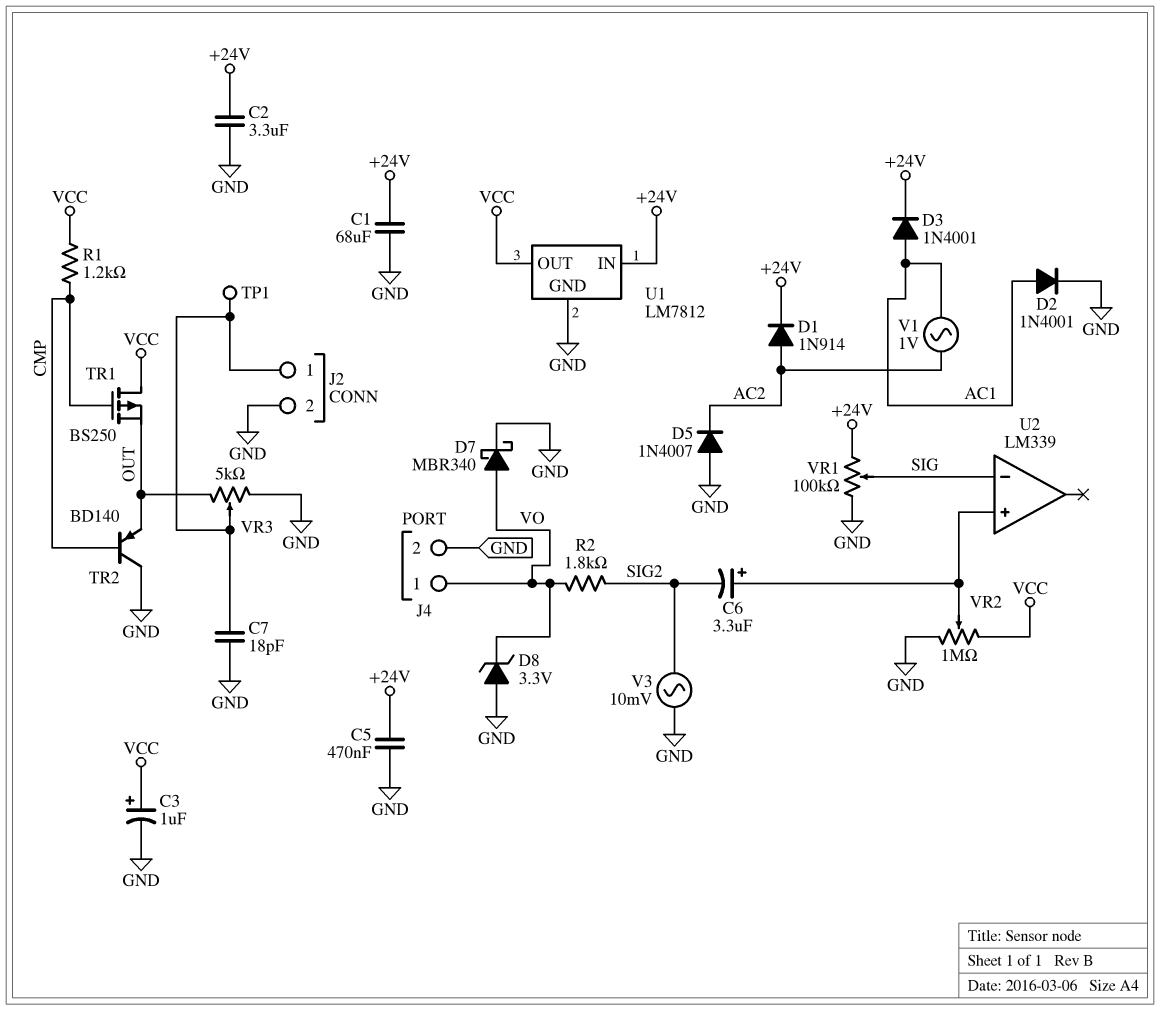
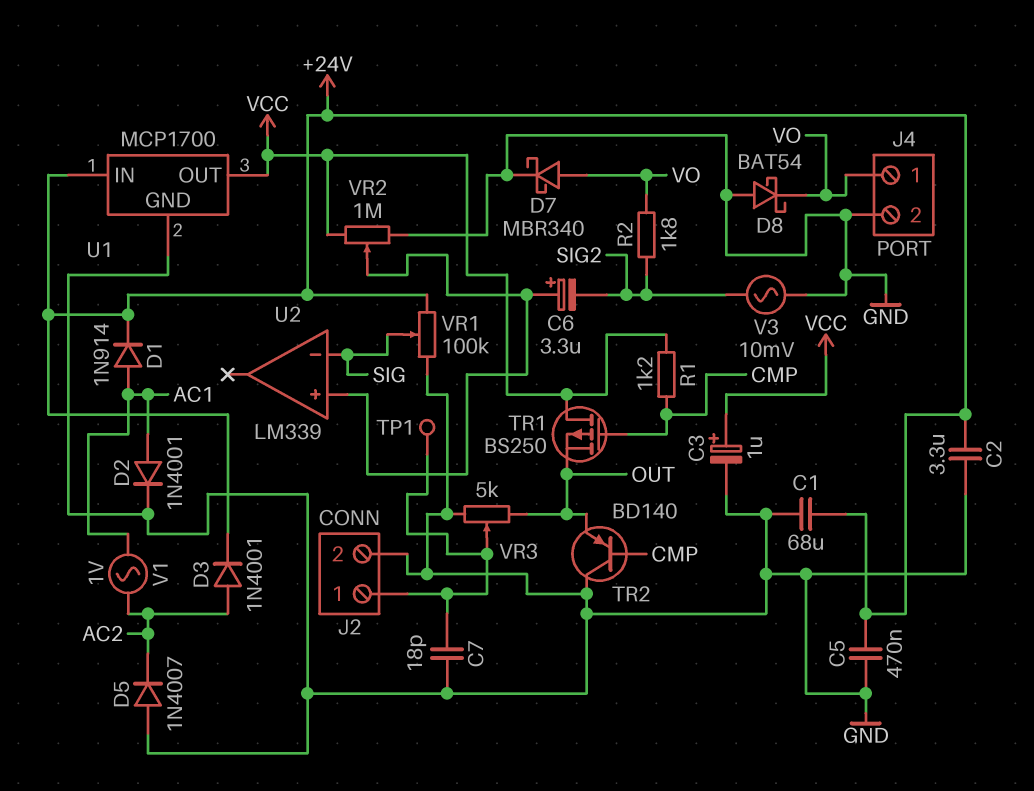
D1: diode 1N914 (A AC2, K +24V) -> diode 1N914 (A AC1, K +24V)
D3: diode 1N4001 (A AC1, K +24V) -> diode 1N4001 (A AC2, K +24V)
D8: zener 3.3V (A GND, K VO) -> schottky BAT54 (A GND, K VO)
U1: LM7812 -> MCP1700

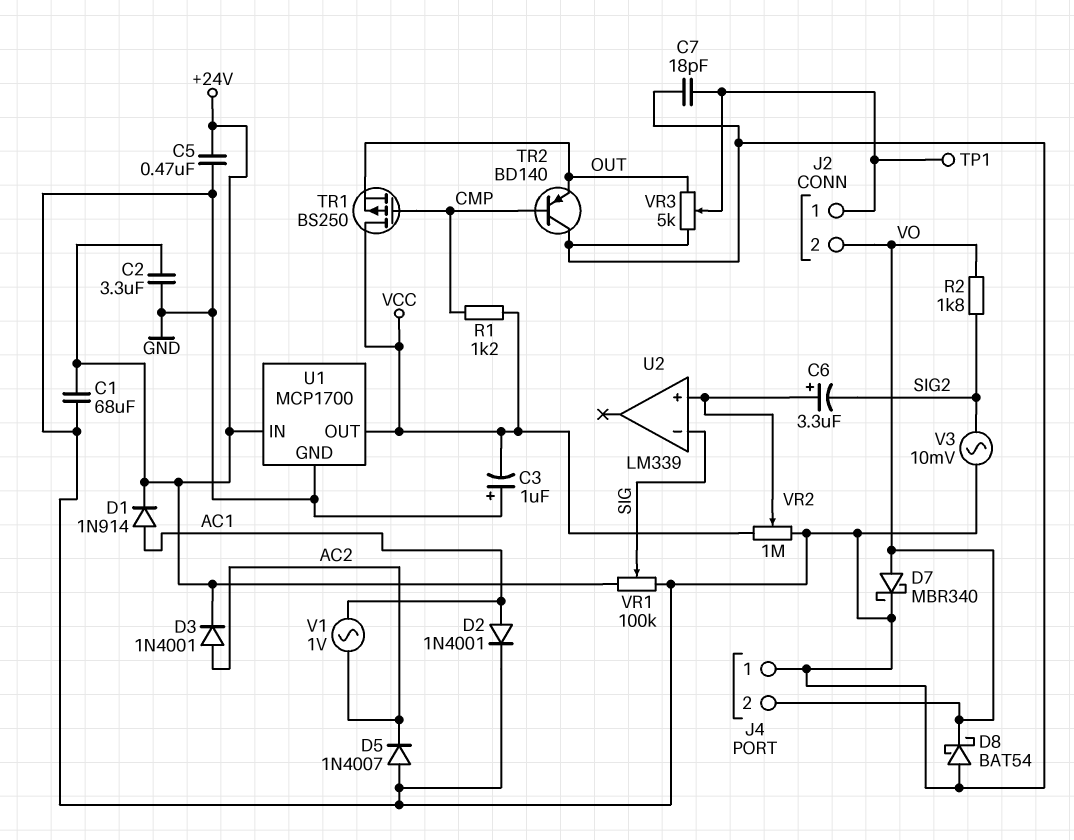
C3: 1uF (plus VCC, minus GND) -> 1uF (plus GND, minus VCC)
J2 pin 2: GND -> VO
J4 pin 1: VO -> GND
J4 pin 2: GND -> VO

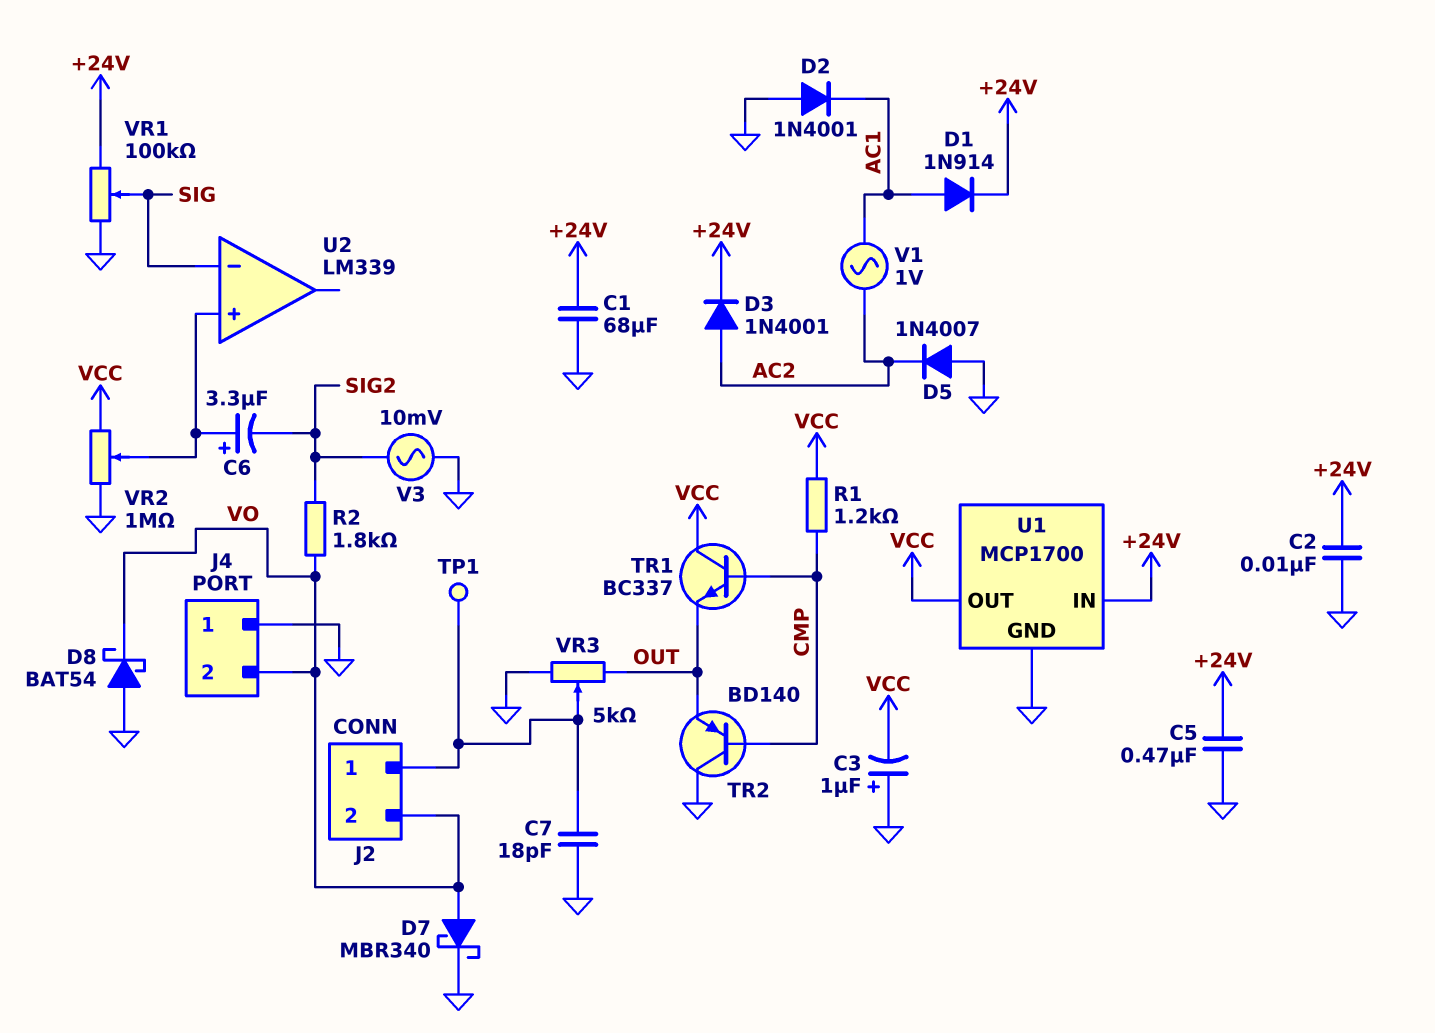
C2: 3.3uF (+24V, GND) -> 10nF (+24V, GND)
D2: diode 1N4001 (A AC1, K GND) -> diode 1N4001 (A GND, K AC1)
TR1: PMOS BS250 (G CMP, D VCC, S OUT) -> NPN BC337 (B CMP, C VCC, E OUT)

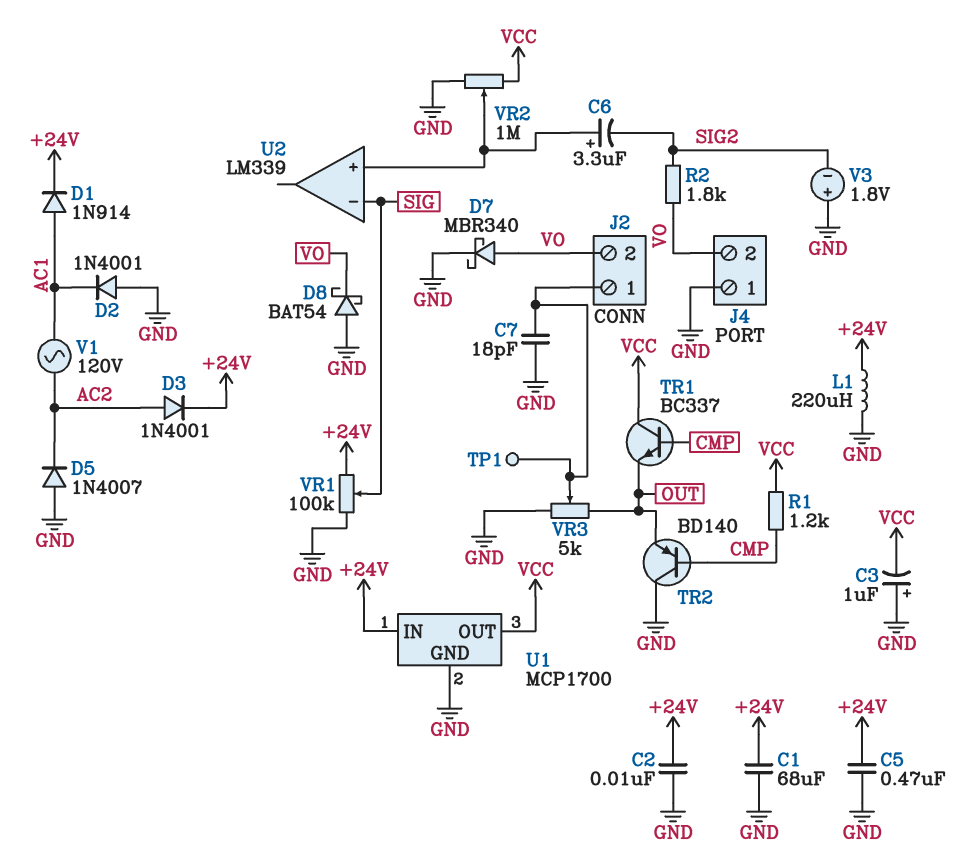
L1: none -> 220uH (+24V, GND)
V1: AC 1V (AC1, AC2) -> AC 120V (AC1, AC2)
V3: AC 10mV (GND, SIG2) -> 1.8V (plus GND, minus SIG2)

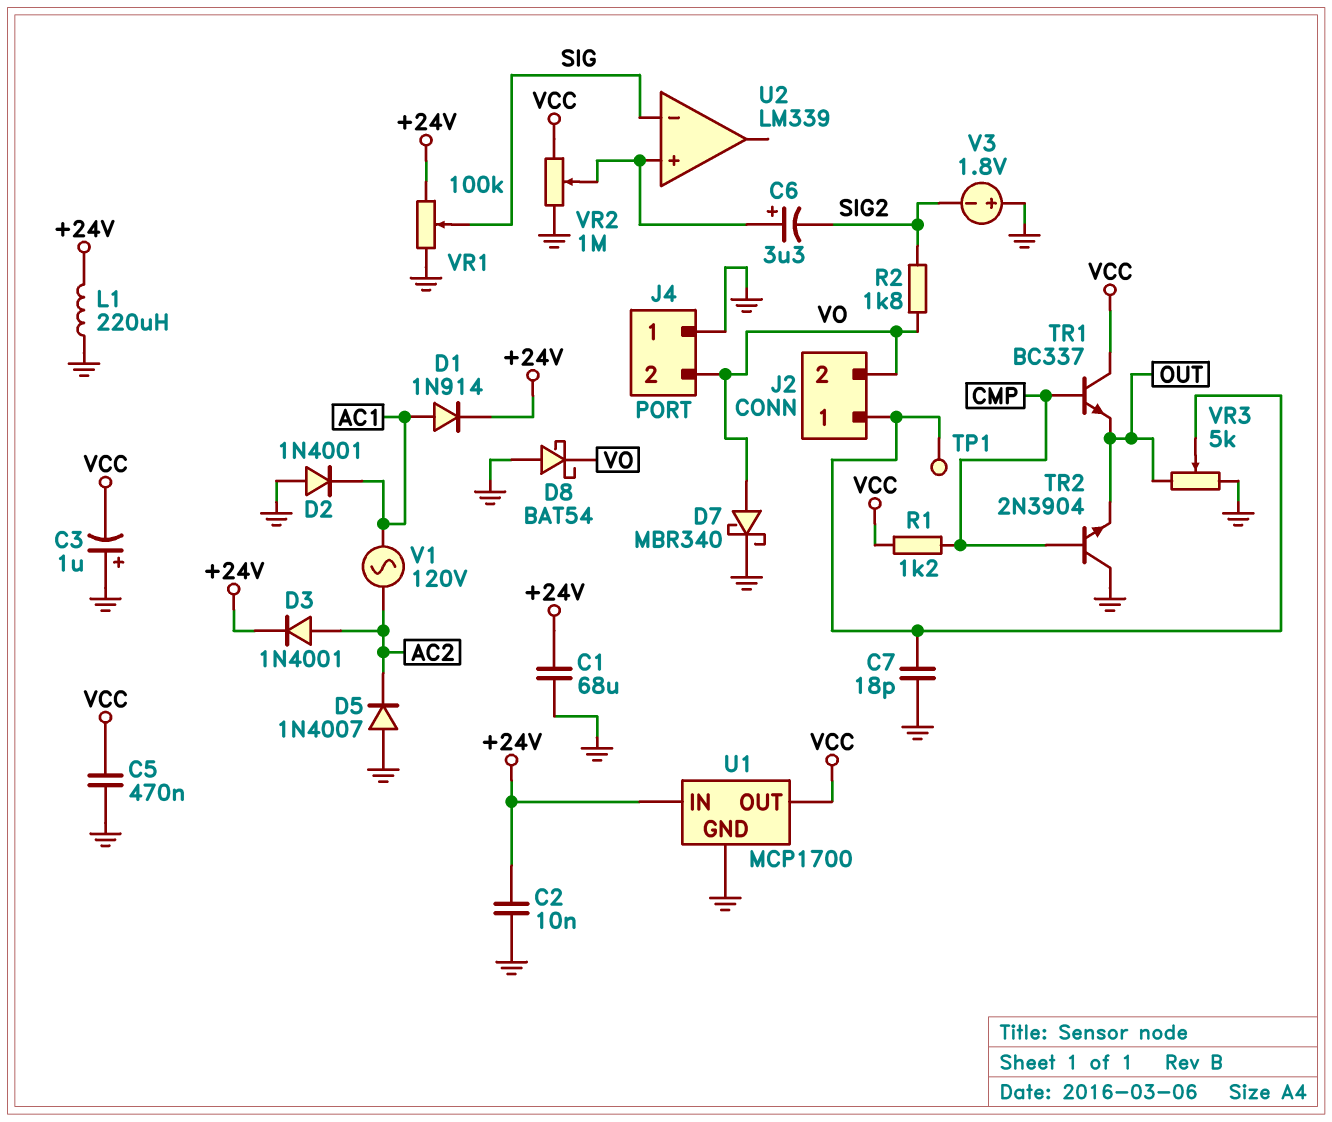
C5: 470nF (+24V, GND) -> 470nF (GND, VCC)
TR2: PNP BD140 (B CMP, C GND, E OUT) -> NPN 2N3904 (B CMP, C GND, E OUT)

